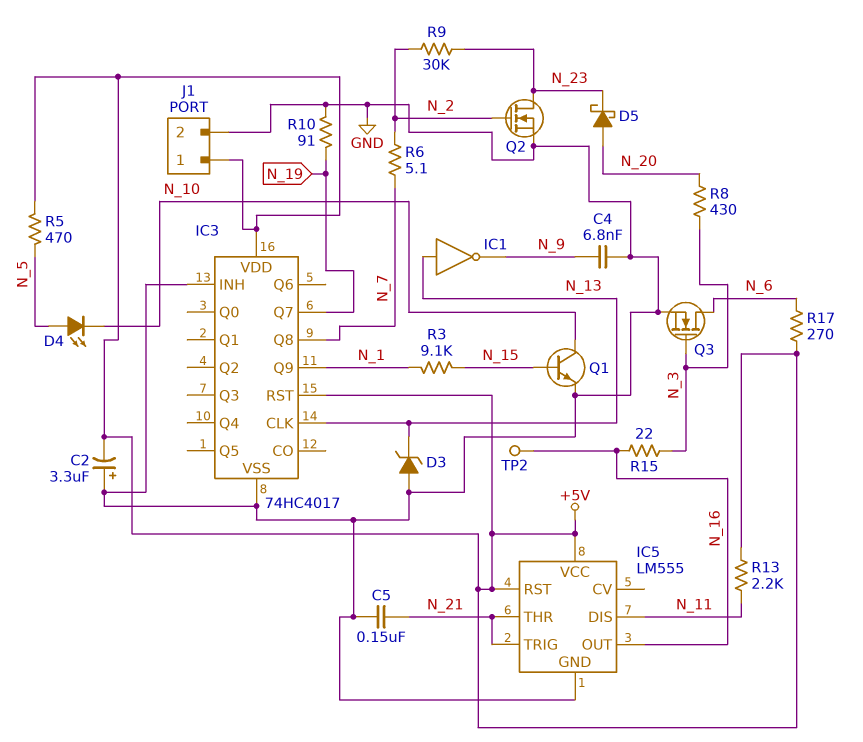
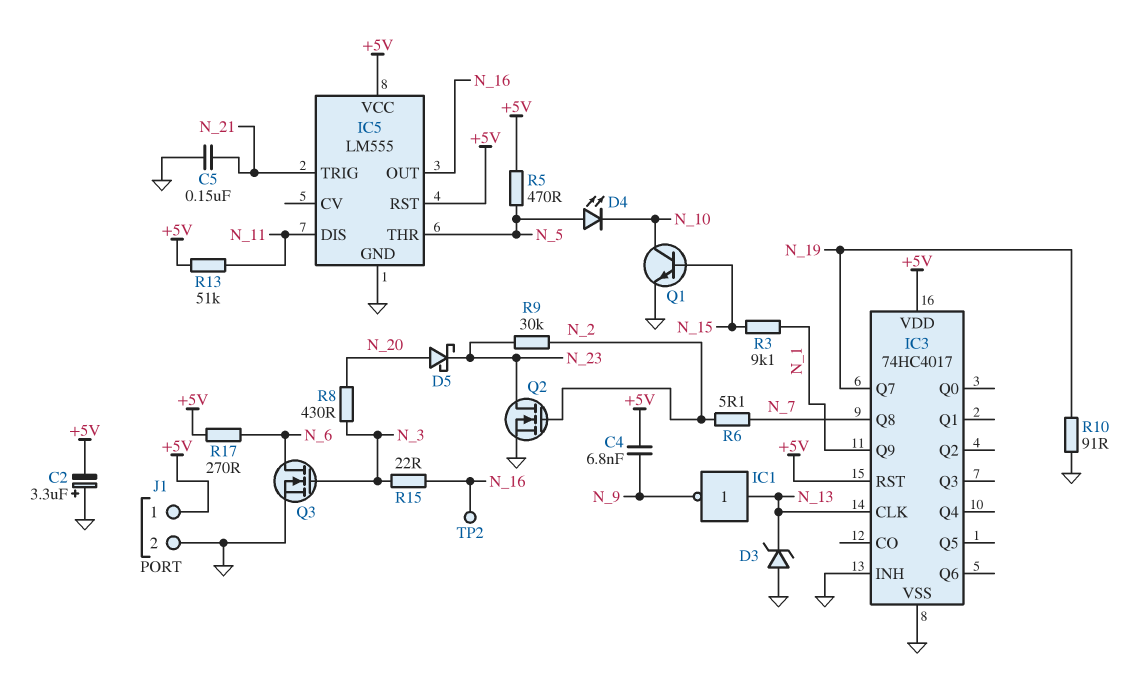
C4: 6.8nF (GND, N_9) -> 6.8nF (+5V, N_9)
IC5 pin THR: N_21 -> N_5
R13: 2.2k (+5V, N_11) -> 51k (+5V, N_11)

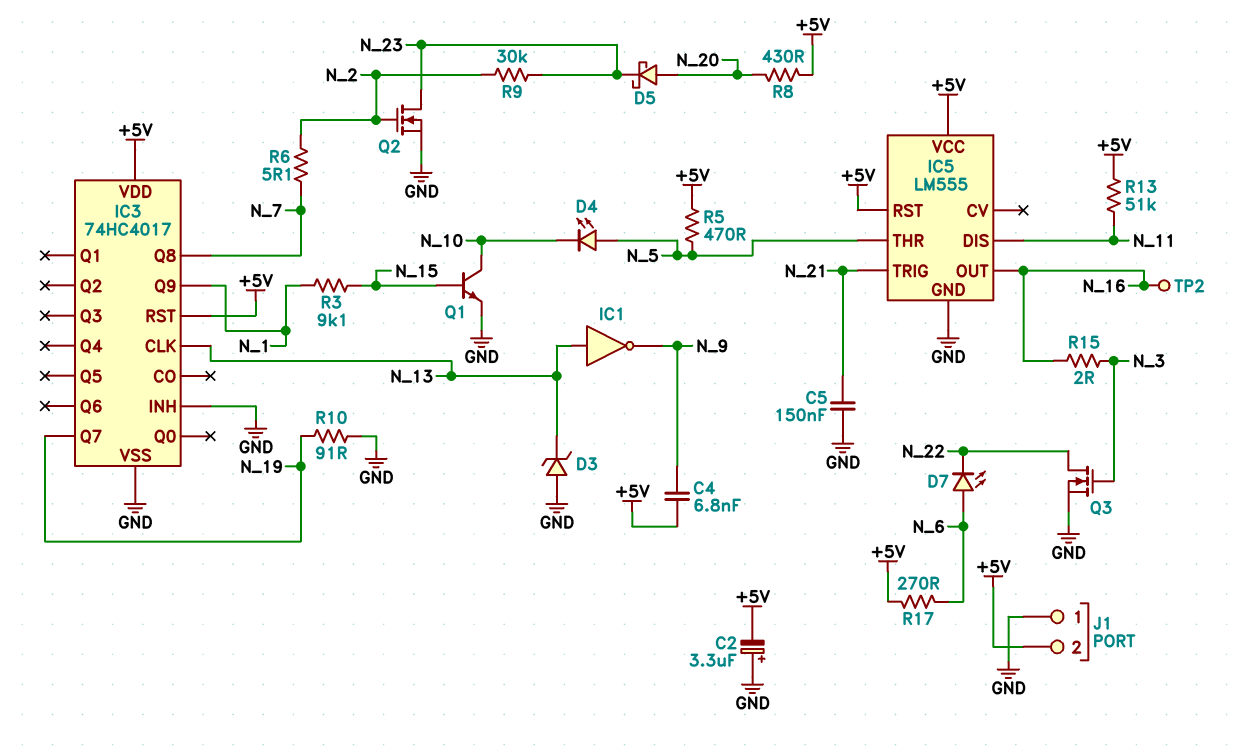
D7: none -> LED (A N_6, K N_22)
J1 pin 1: +5V -> GND
J1 pin 2: GND -> +5V
Q3: NMOS (G N_3, D N_6, S GND) -> NMOS (G N_3, D N_22, S GND)
R8: 430 (N_3, N_20) -> 430 (+5V, N_20)
R15: 22 (N_3, N_16) -> 2 (N_3, N_16)

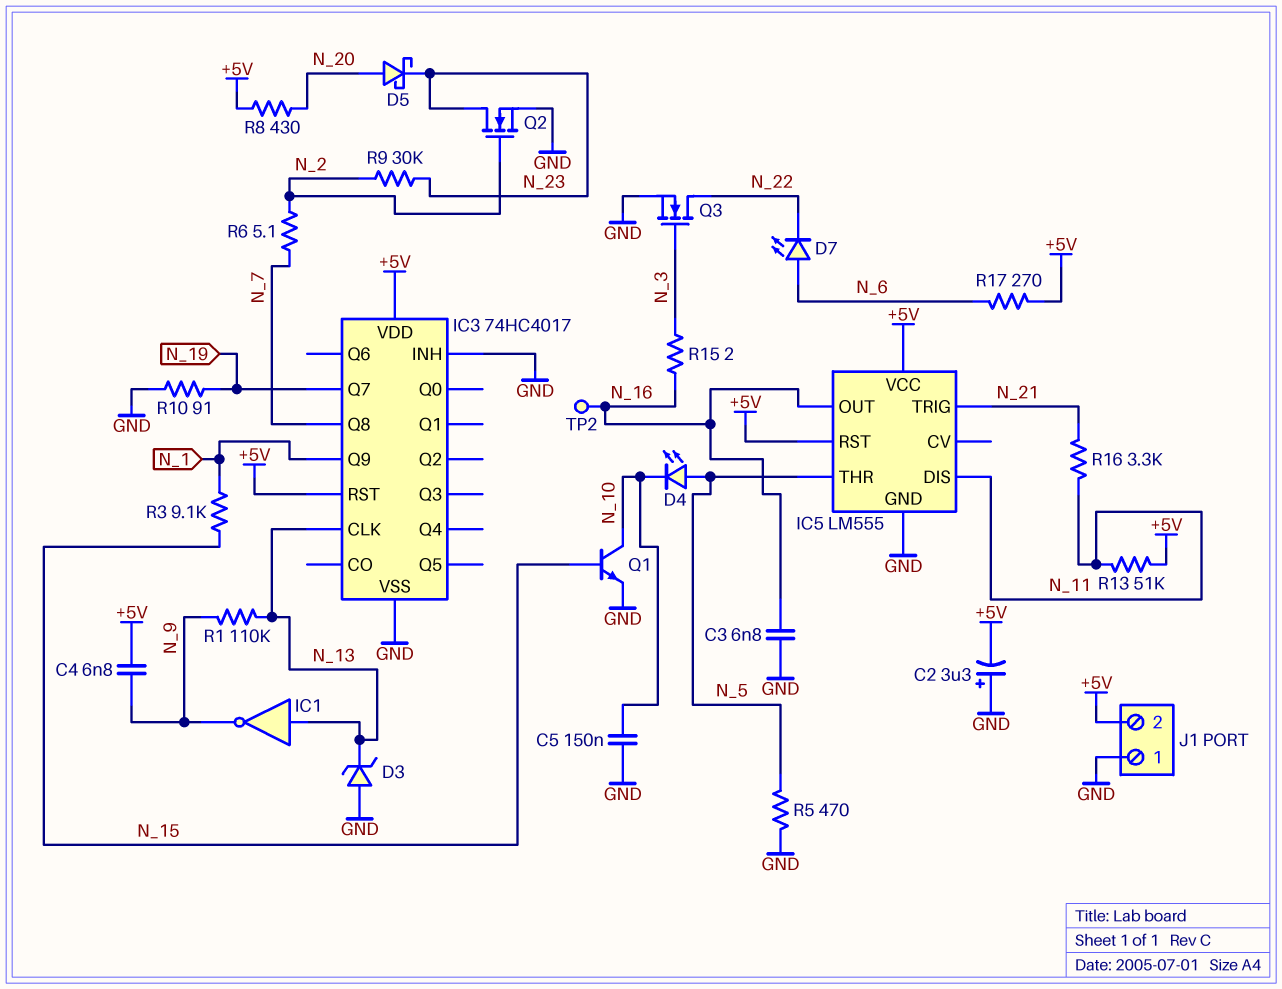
C3: none -> 6.8nF (GND, N_16)
C5: 150nF (GND, N_21) -> 150nF (GND, N_10)
R1: none -> 110k (N_9, N_13)
R5: 470 (+5V, N_5) -> 470 (GND, N_5)
R16: none -> 3.3k (N_11, N_21)

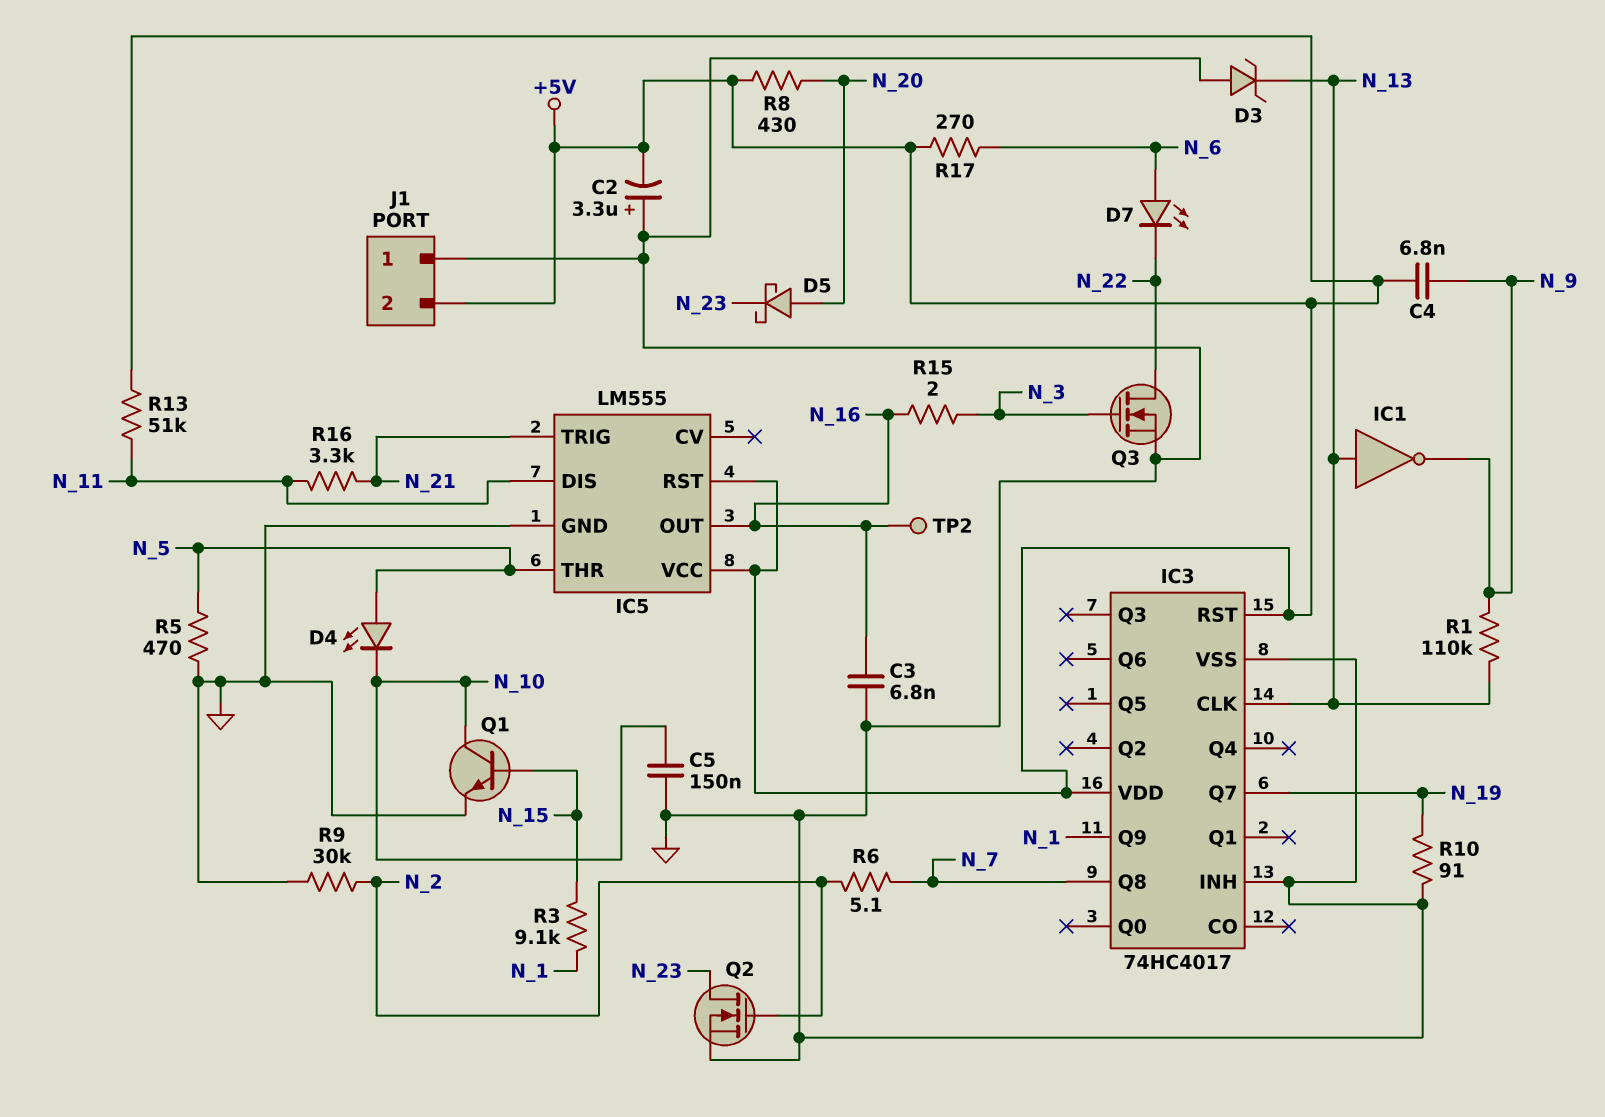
R9: 30k (N_2, N_23) -> 30k (GND, N_2)

